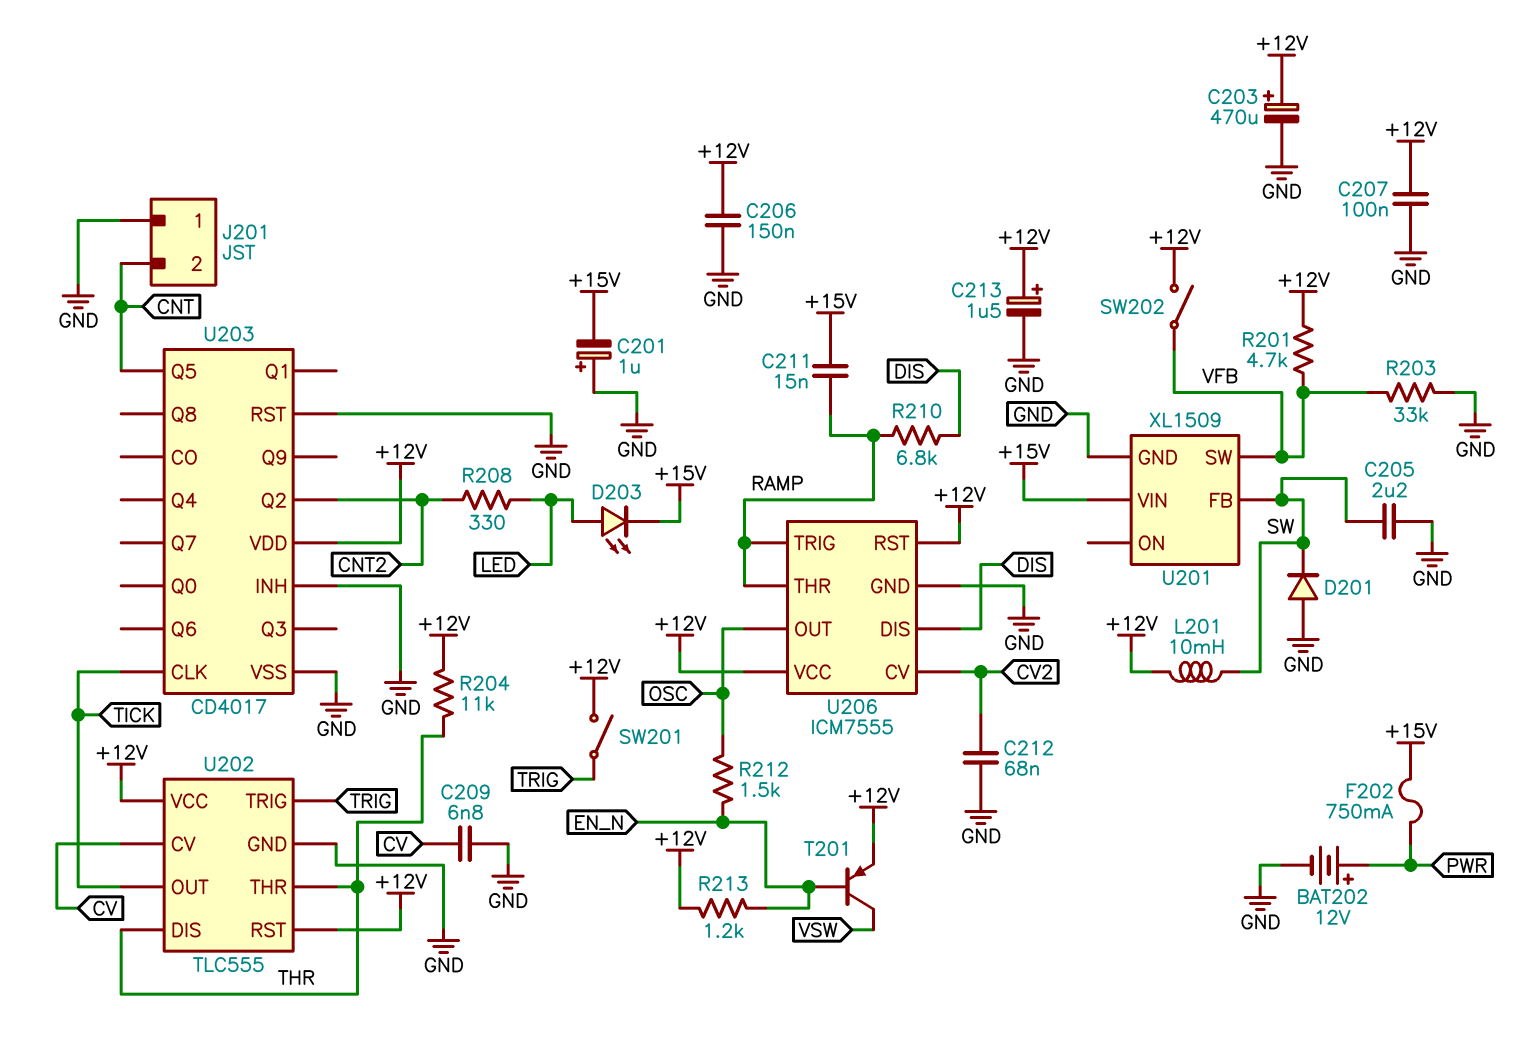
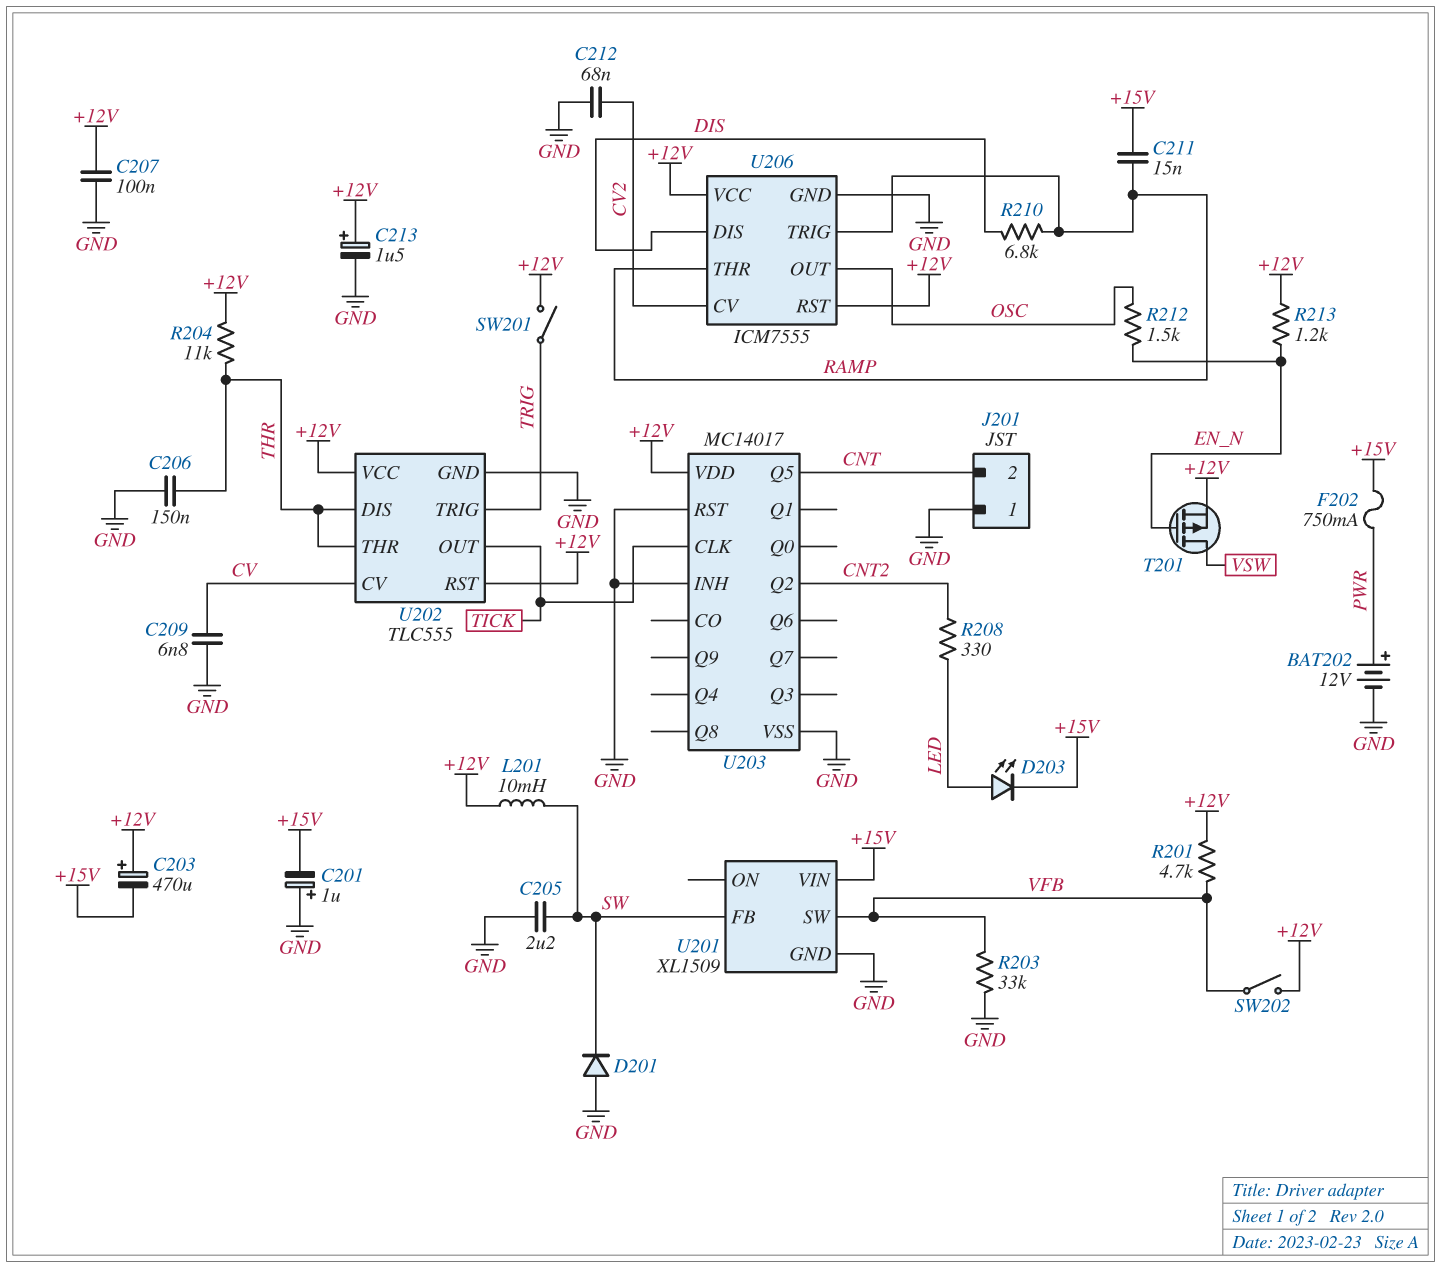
C203: 470uF (plus +12V, minus GND) -> 470uF (plus +12V, minus +15V)
C206: 150nF (+12V, GND) -> 150nF (GND, THR)
T201: PNP (B EN_N, C VSW, E +12V) -> PMOS (G EN_N, D VSW, S +12V)
U203: CD4017 -> MC14017

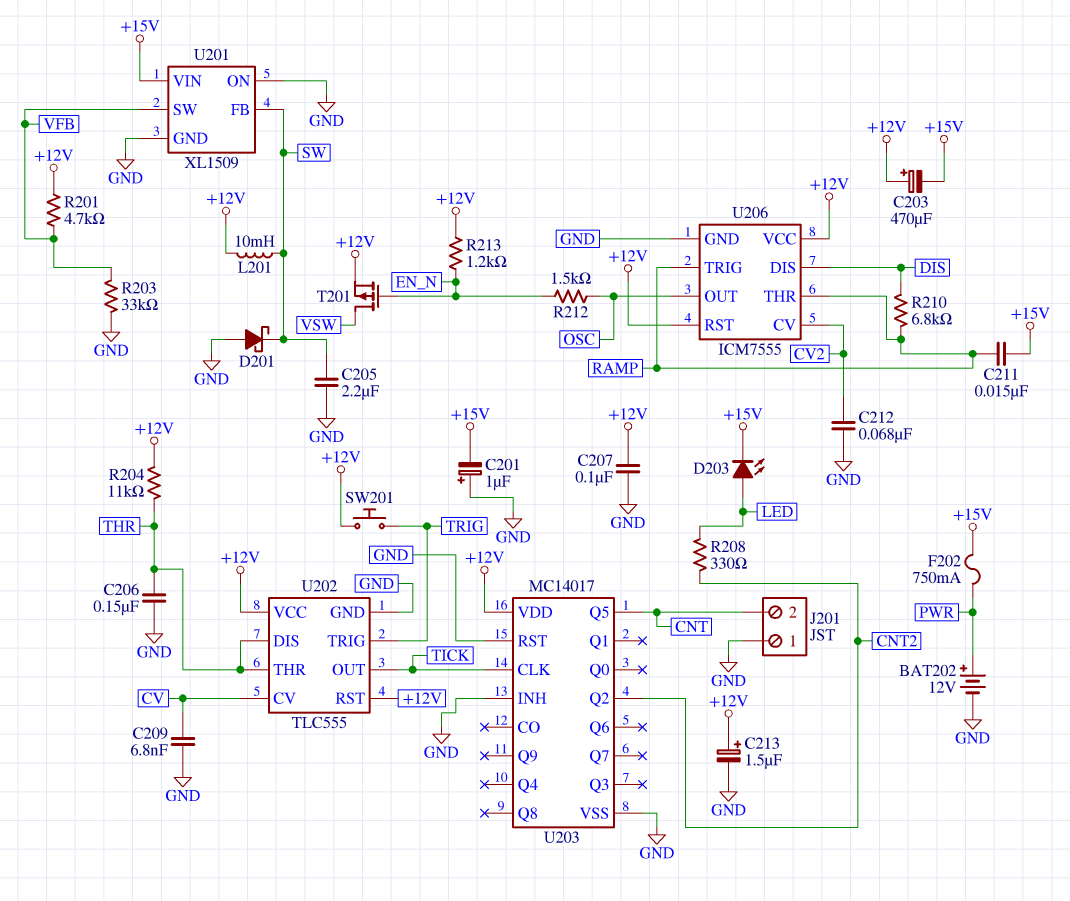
D201: diode (A GND, K SW) -> schottky (A GND, K SW)
SW201: switch (+12V, TRIG) -> button (+12V, TRIG)
SW202: switch (+12V, VFB) -> none
U201 pin ON: none -> GND

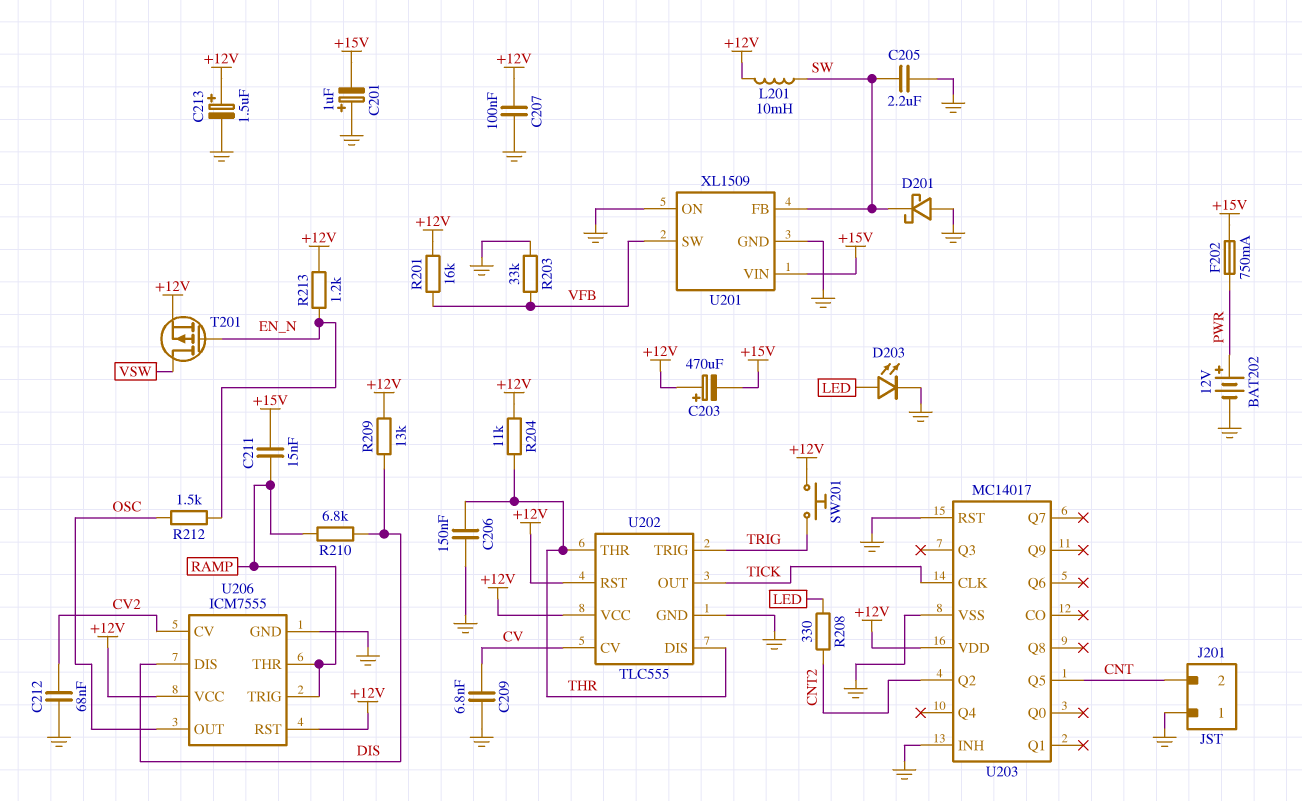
D203: LED (A LED, K +15V) -> LED (A LED, K GND)
R201: 4.7k (+12V, VFB) -> 16k (+12V, VFB)
R209: none -> 13k (+12V, DIS)

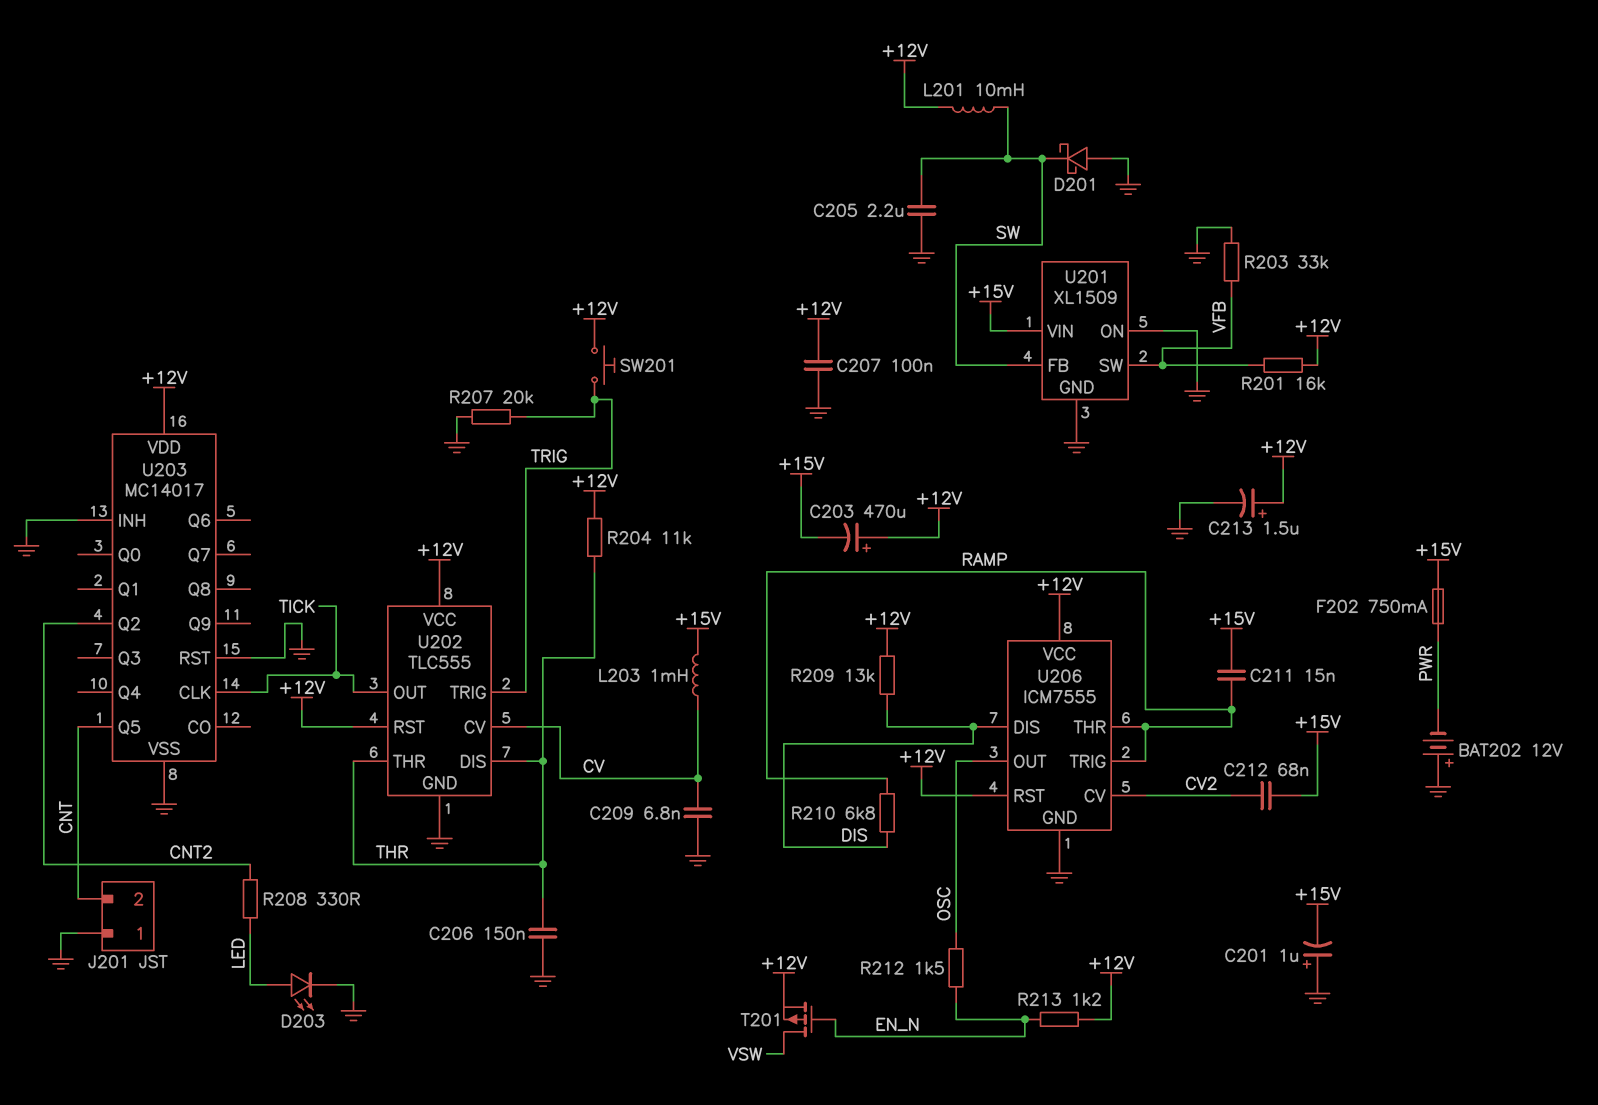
BAT202: 12V (plus PWR, minus GND) -> 12V (plus GND, minus PWR)
C212: 68nF (CV2, GND) -> 68nF (+15V, CV2)
L203: none -> 1mH (+15V, CV)
R207: none -> 20k (GND, TRIG)

